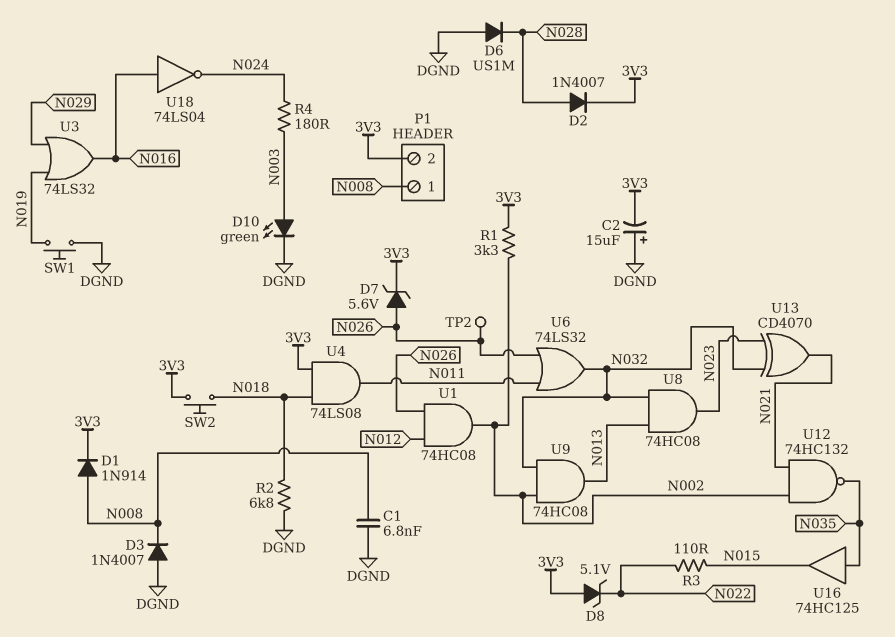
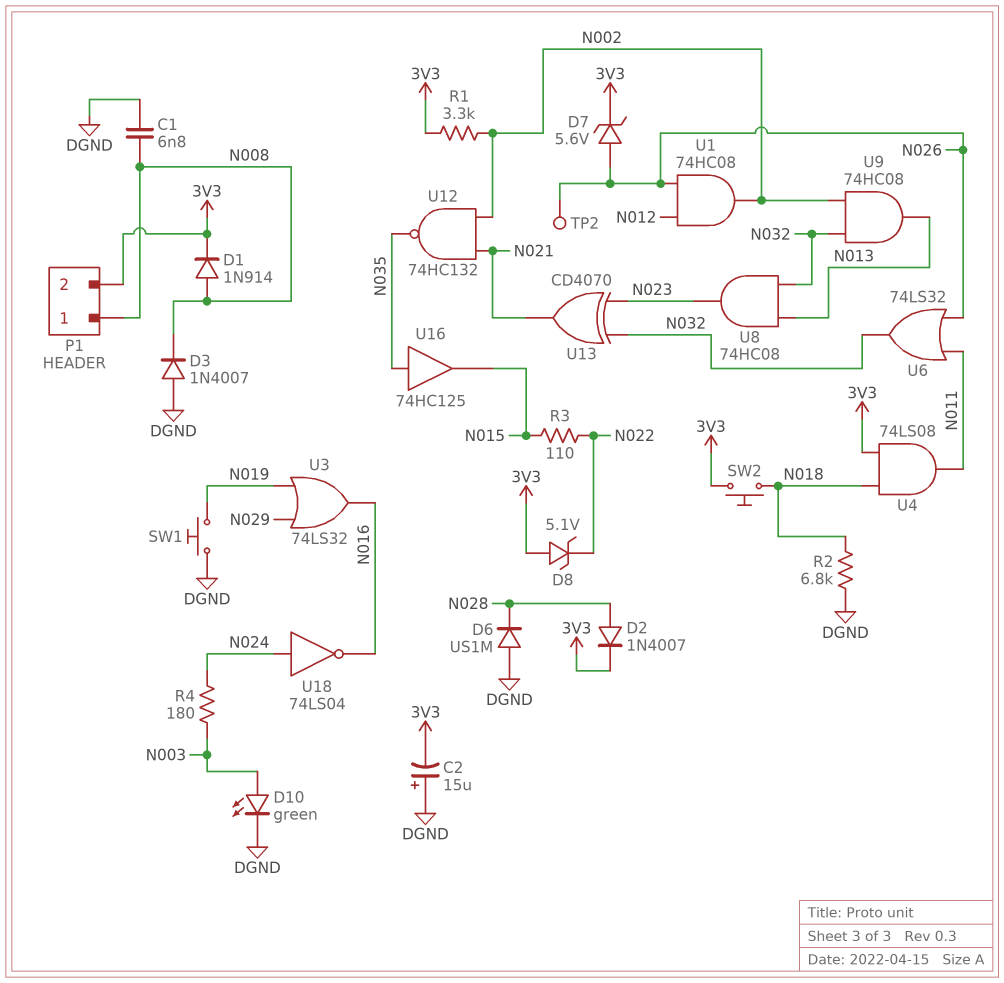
U18: NOT 74LS04 (in N016, out N024) -> NOT 74LS04 (in N024, out N016)

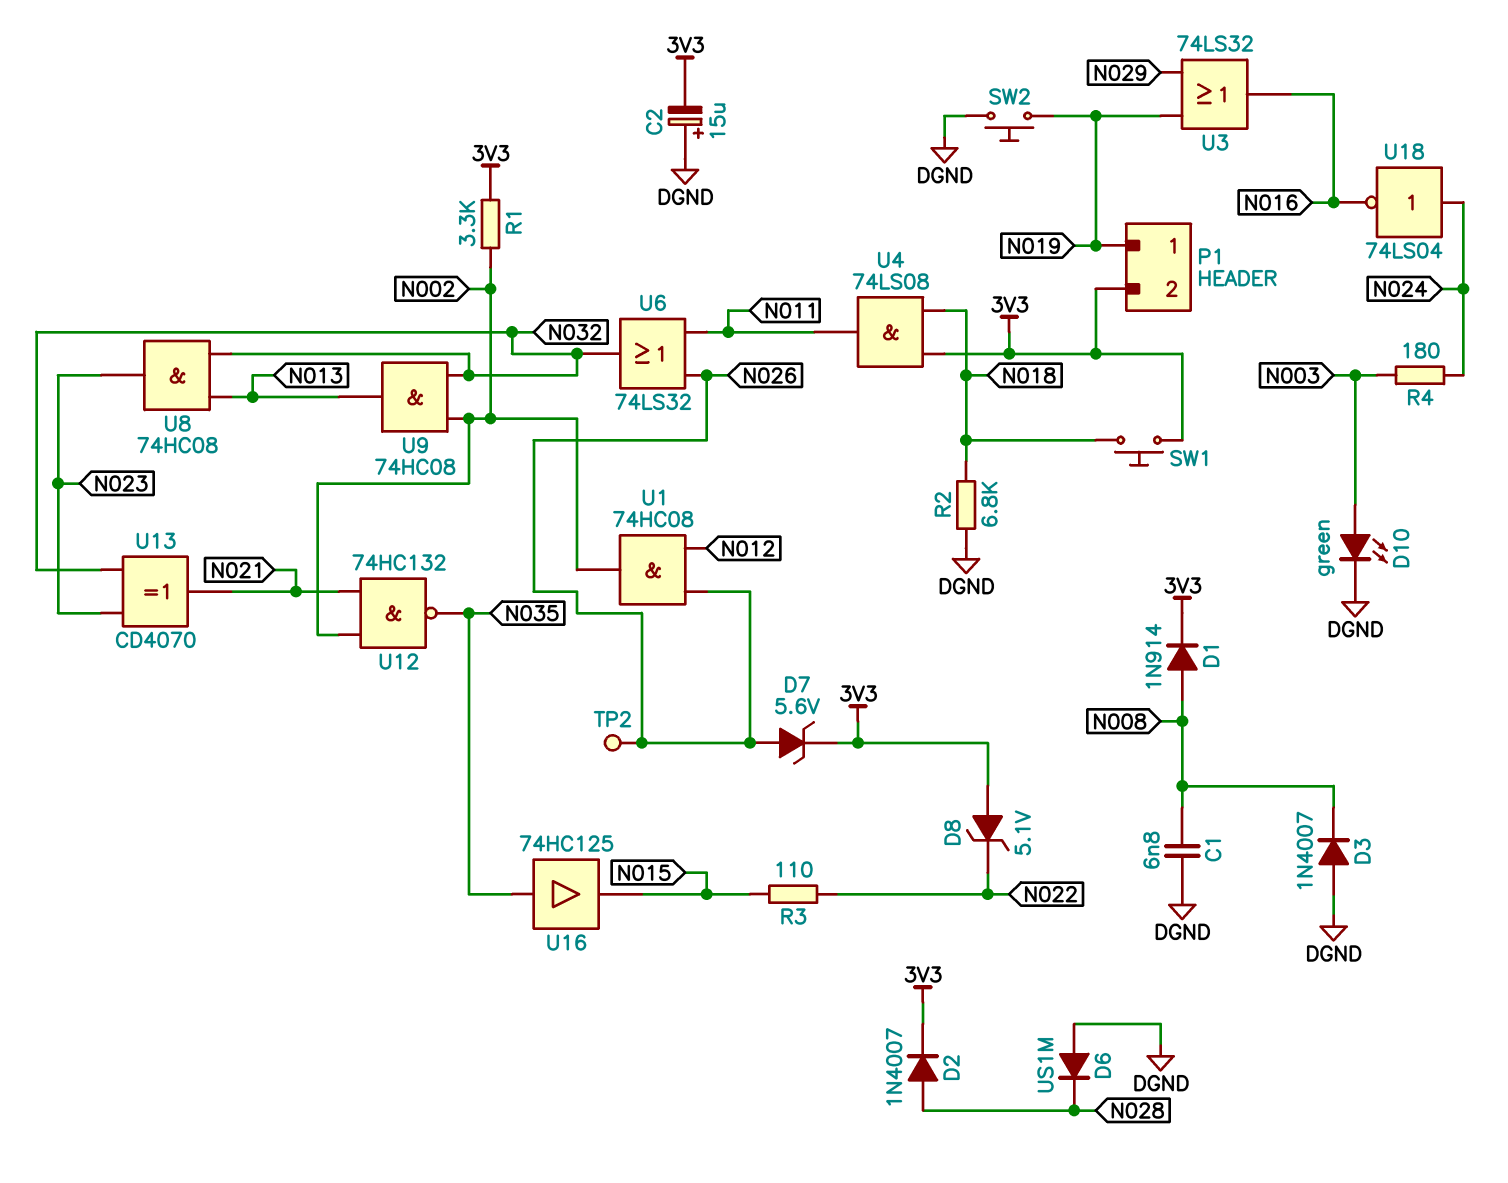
P1 pin 1: N008 -> N019
SW1: button (DGND, N019) -> button (3V3, N018)
SW2: button (3V3, N018) -> button (DGND, N019)

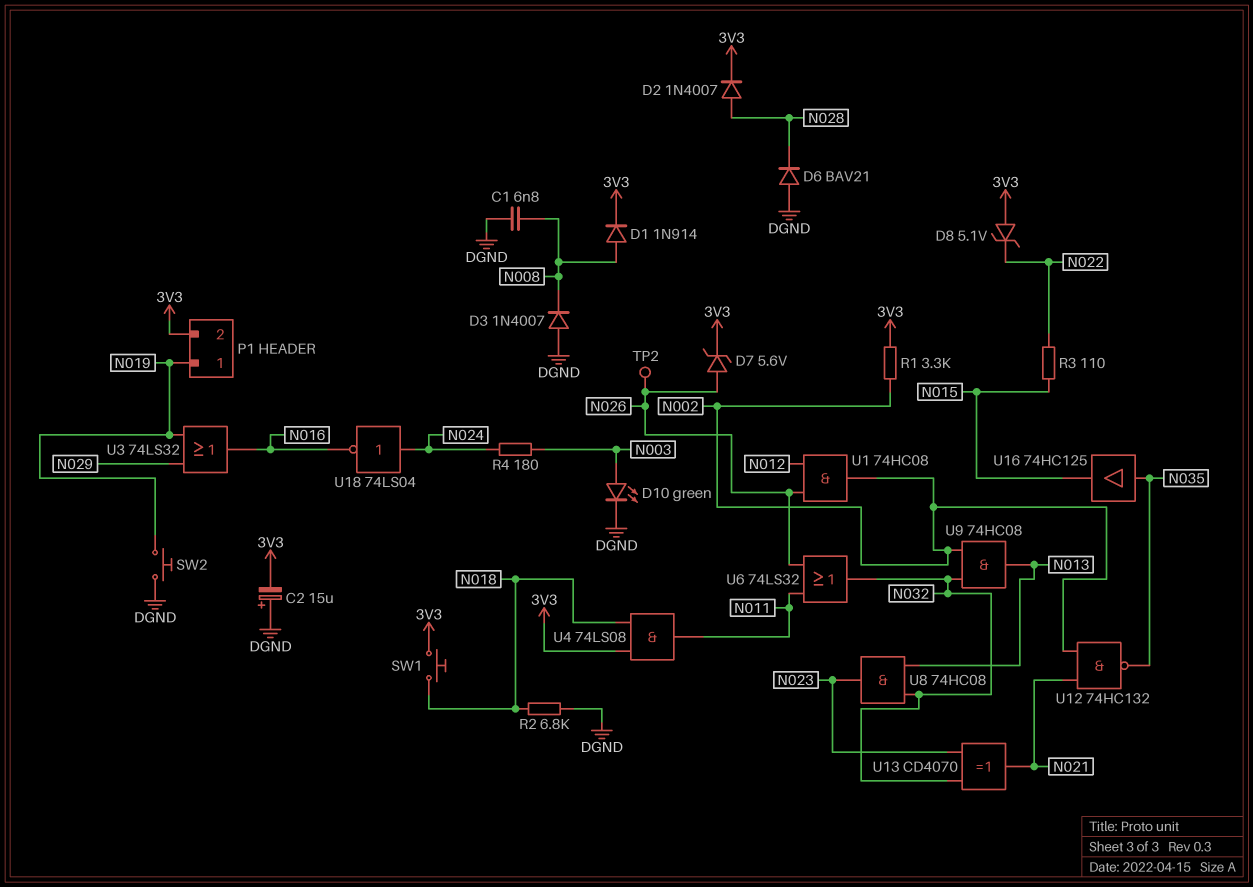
D6: diode US1M (A DGND, K N028) -> diode BAV21 (A DGND, K N028)

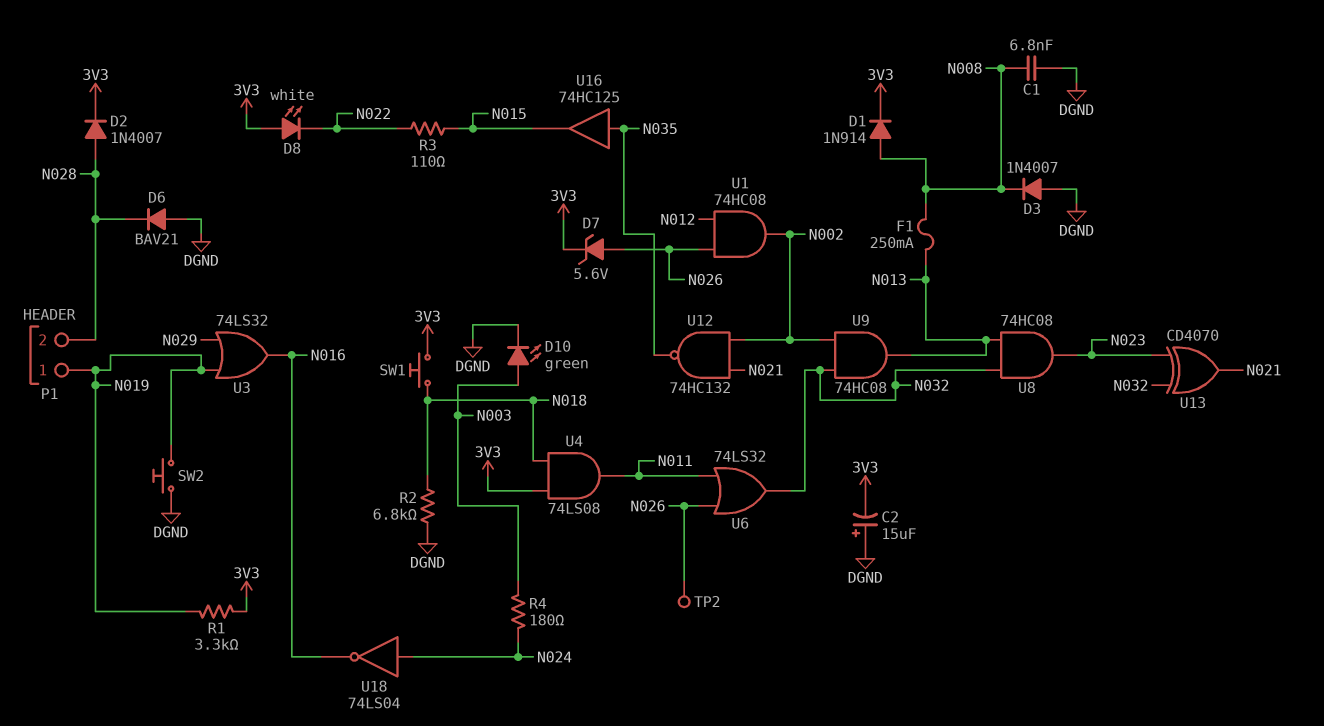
D8: zener 5.1V (A 3V3, K N022) -> LED white (A 3V3, K N022)
F1: none -> 250mA (N008, N013)
P1 pin 2: 3V3 -> N028
R1: 3.3k (3V3, N002) -> 3.3k (3V3, N019)

